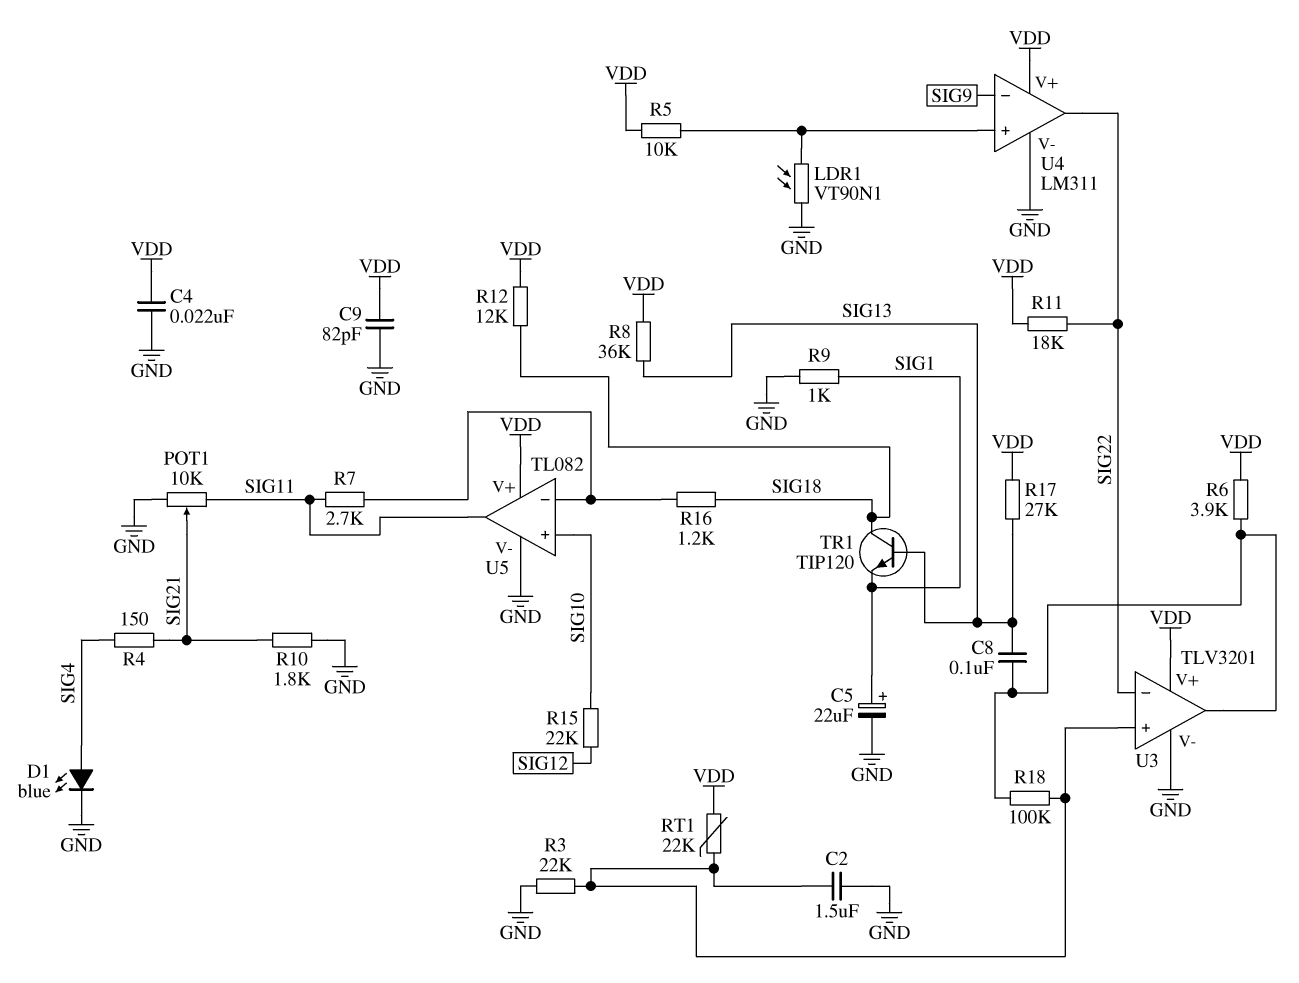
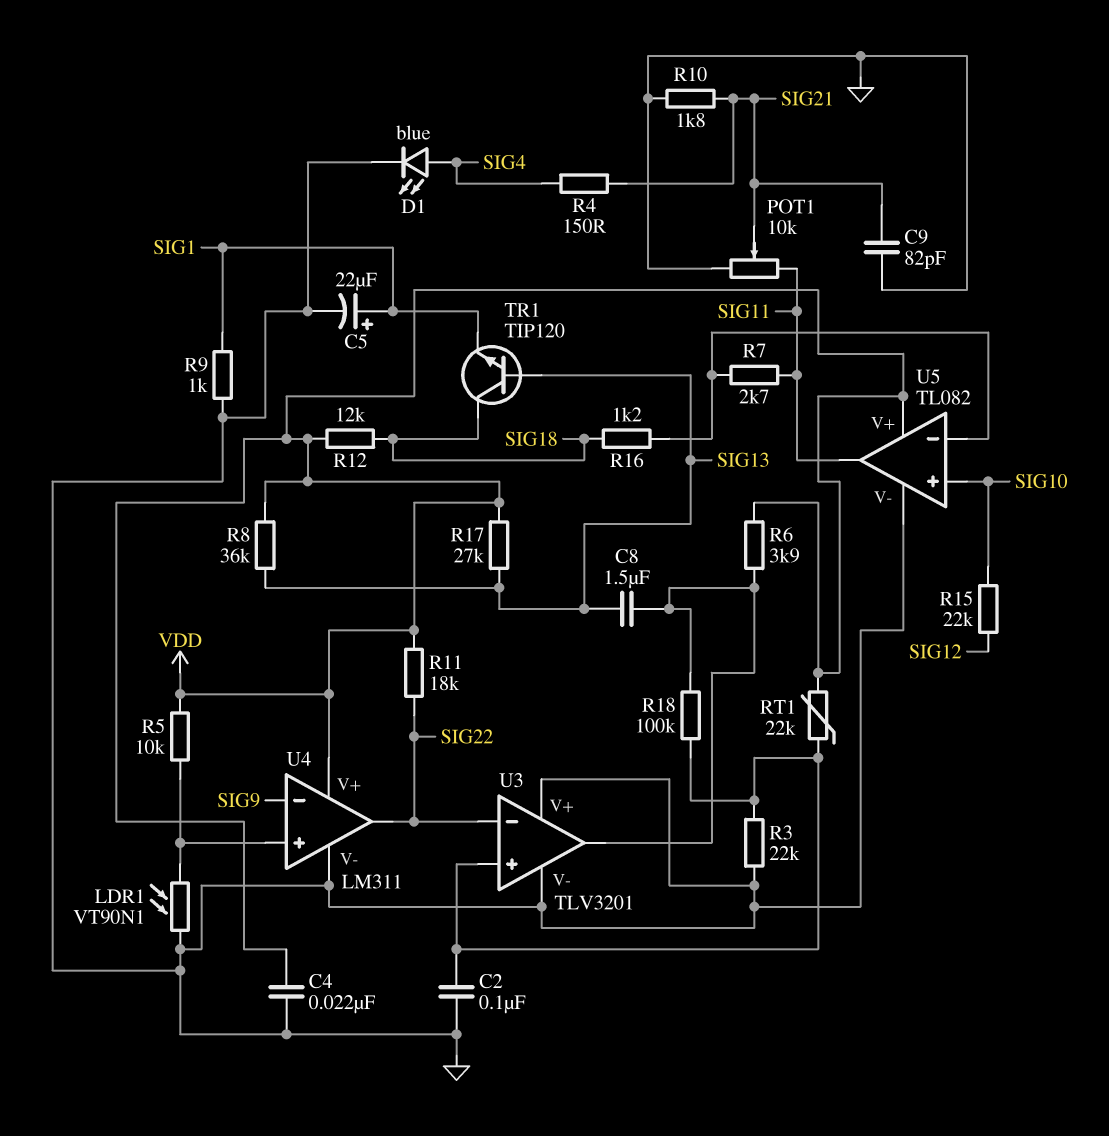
C2: 1.5uF (GND, U3/in+) -> 100nF (GND, U3/in+)
C8: 100nF (SIG13, U3/out) -> 1.5uF (SIG13, U3/out)
C9: 82pF (GND, VDD) -> 82pF (GND, SIG21)
U3 pin V+: VDD -> GND

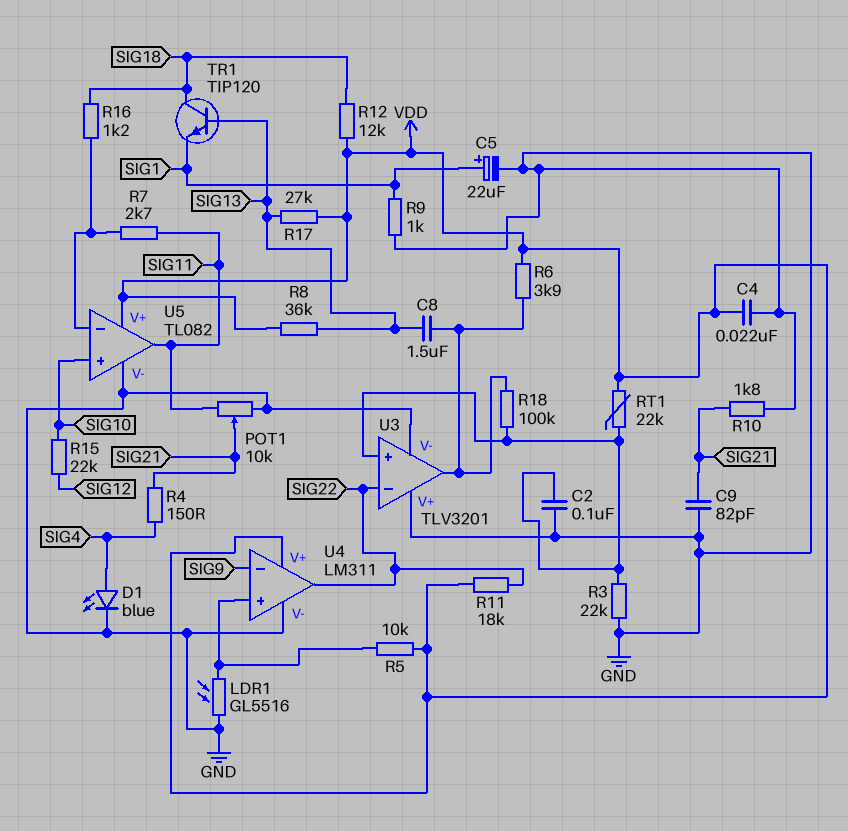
LDR1: VT90N1 (GND, U4/in+) -> GL5516 (GND, U4/in+)

